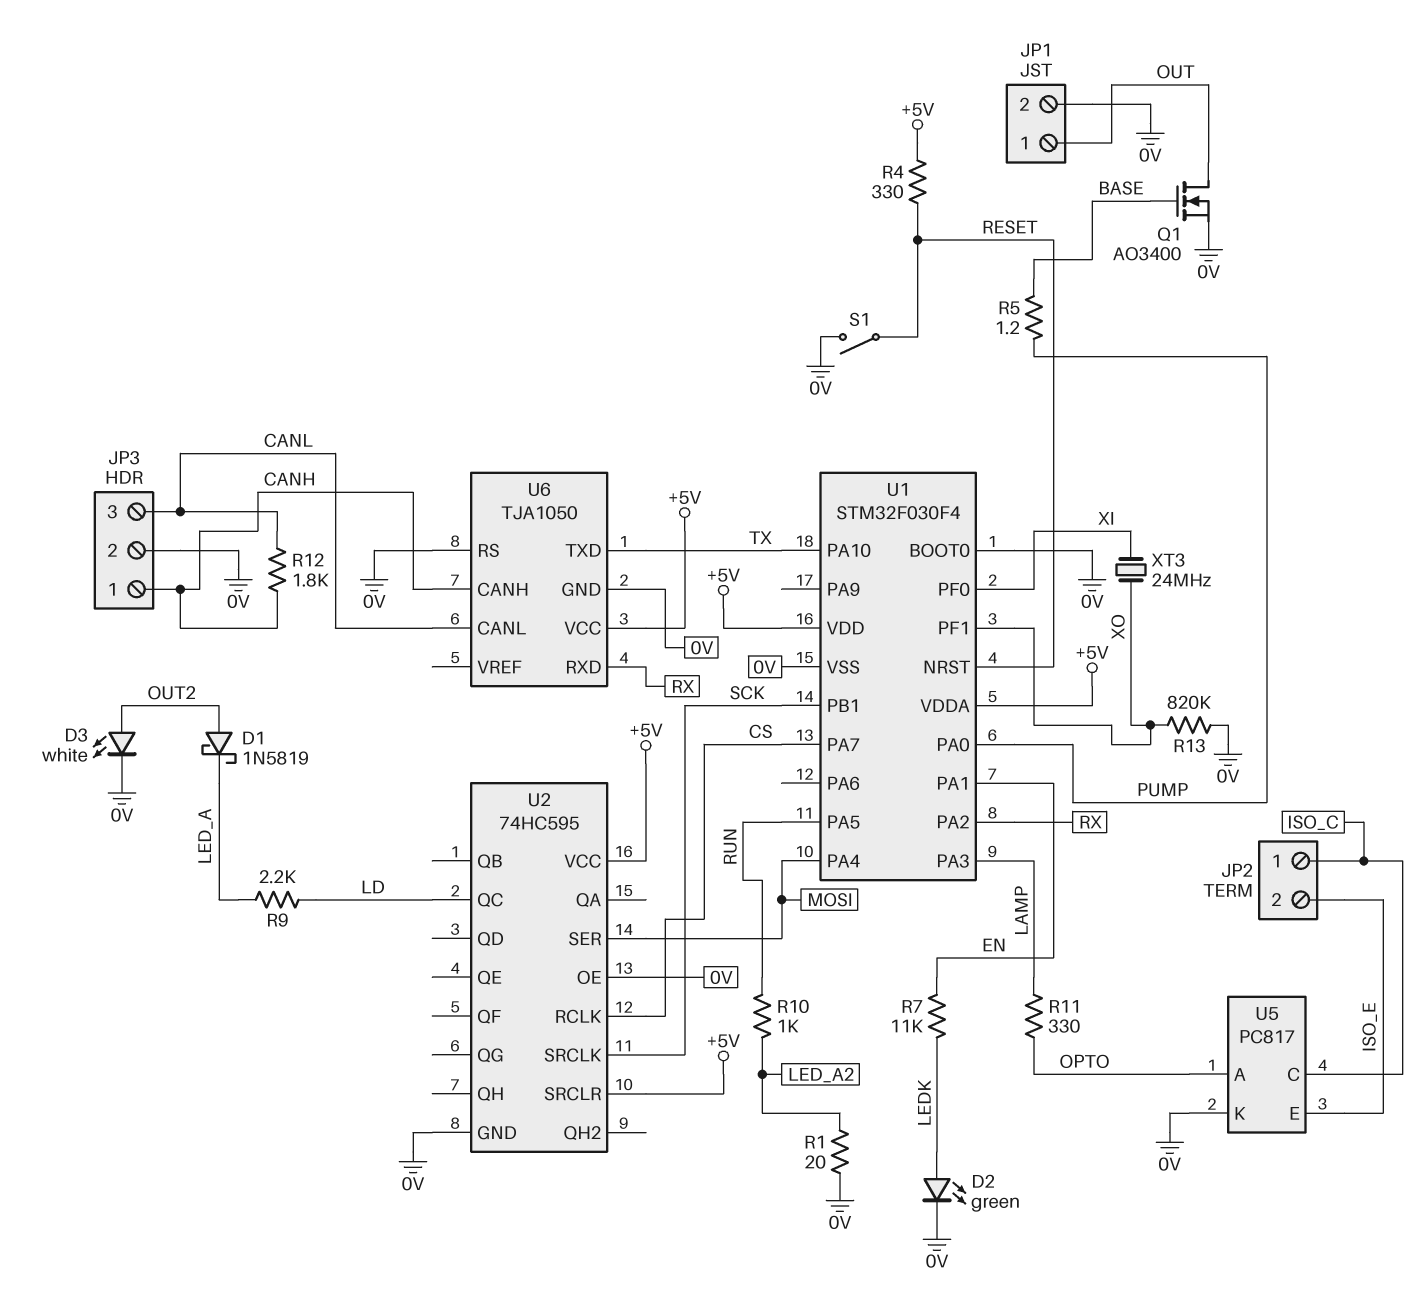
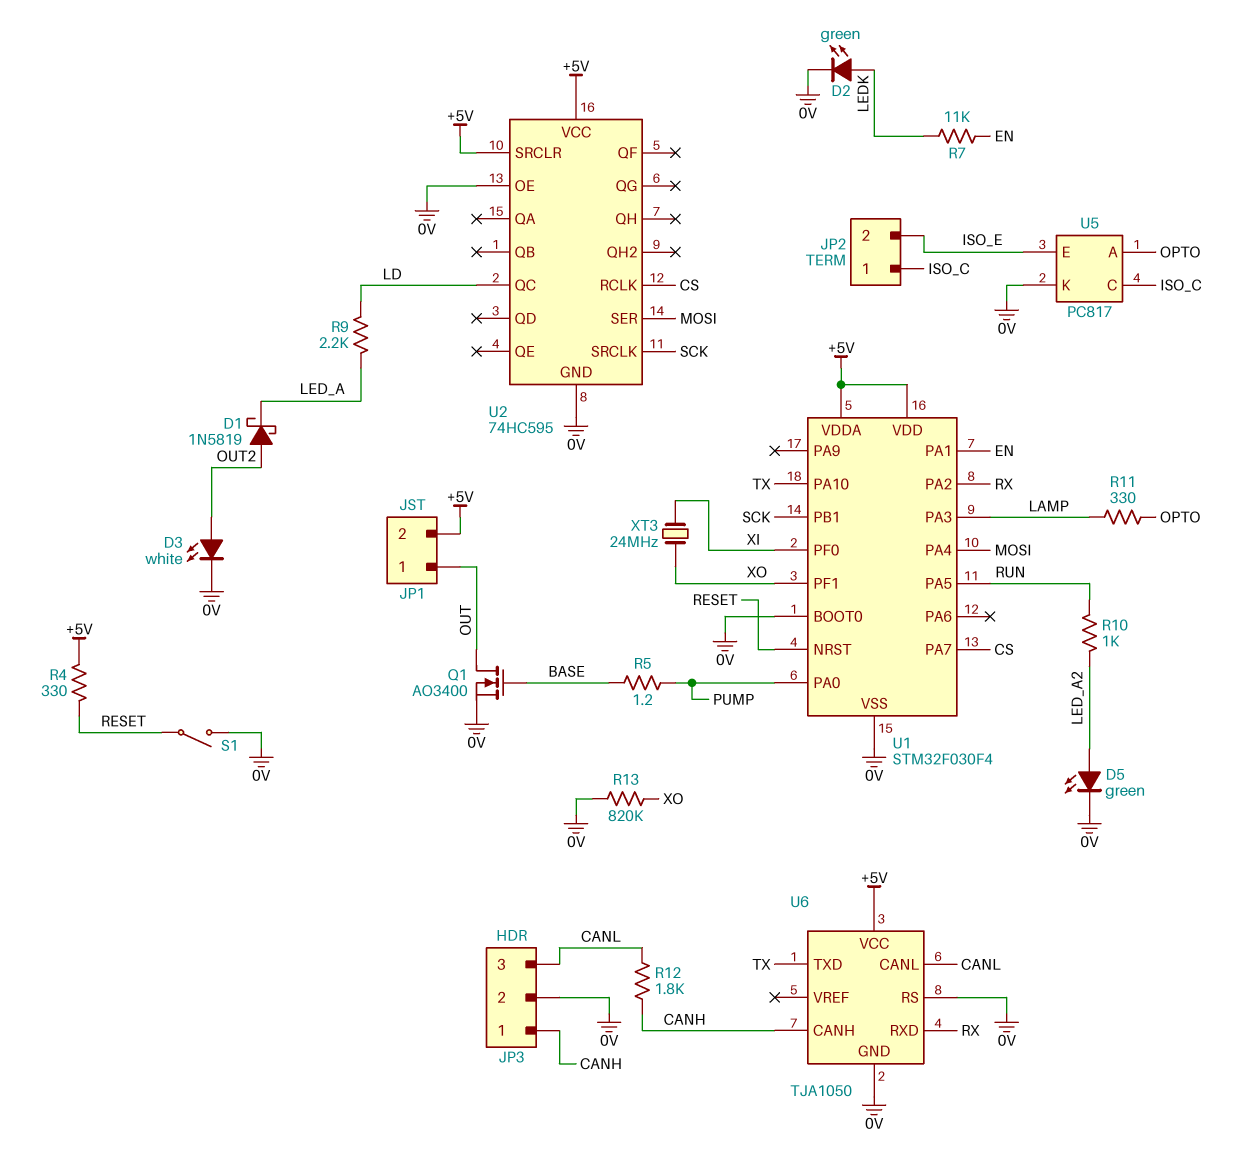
D5: none -> LED green (A LED_A2, K 0V)
JP1 pin 2: 0V -> +5V
R1: 20 (0V, LED_A2) -> none

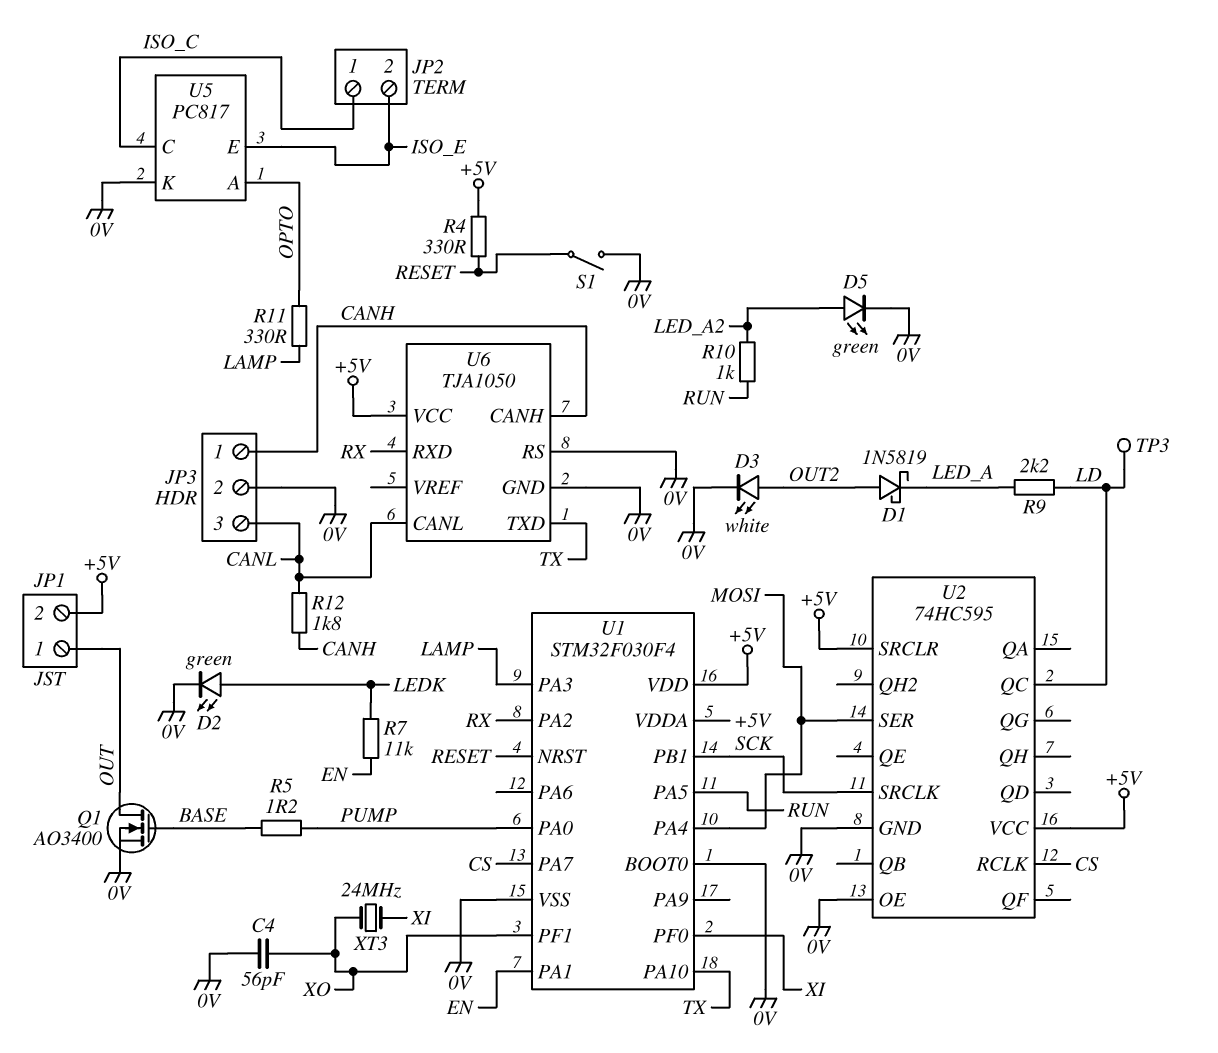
C4: none -> 56pF (0V, XO)
R13: 820k (0V, XO) -> none
TP3: none -> test point (LD)

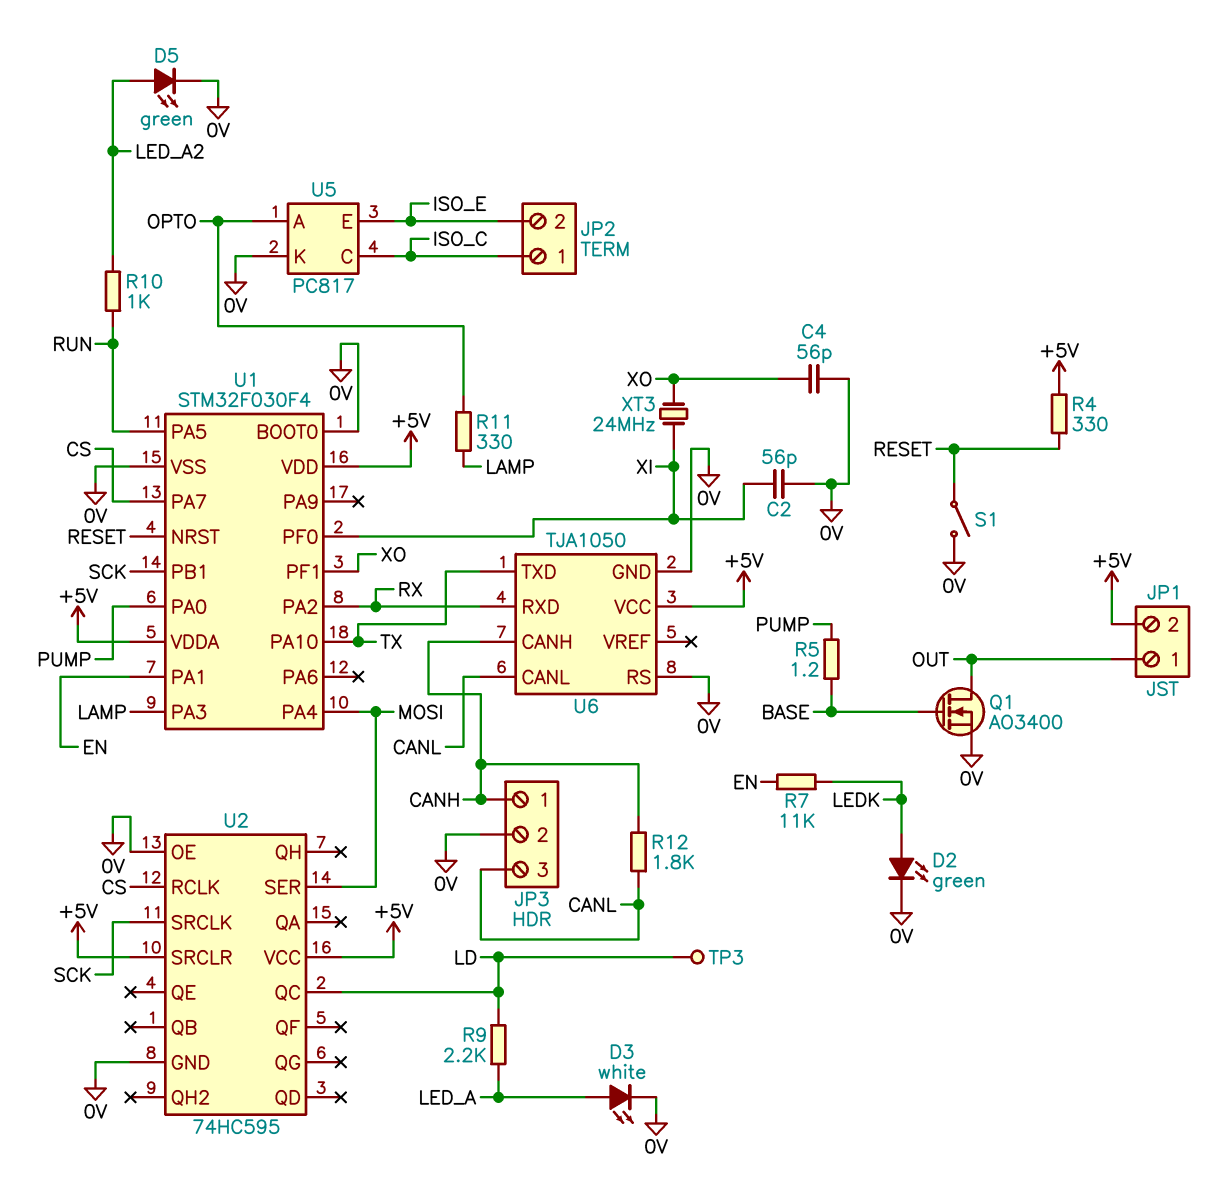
C2: none -> 56pF (0V, XI)
D1: schottky 1N5819 (A OUT2, K LED_A) -> none
D3: LED white (A OUT2, K 0V) -> LED white (A LED_A, K 0V)

